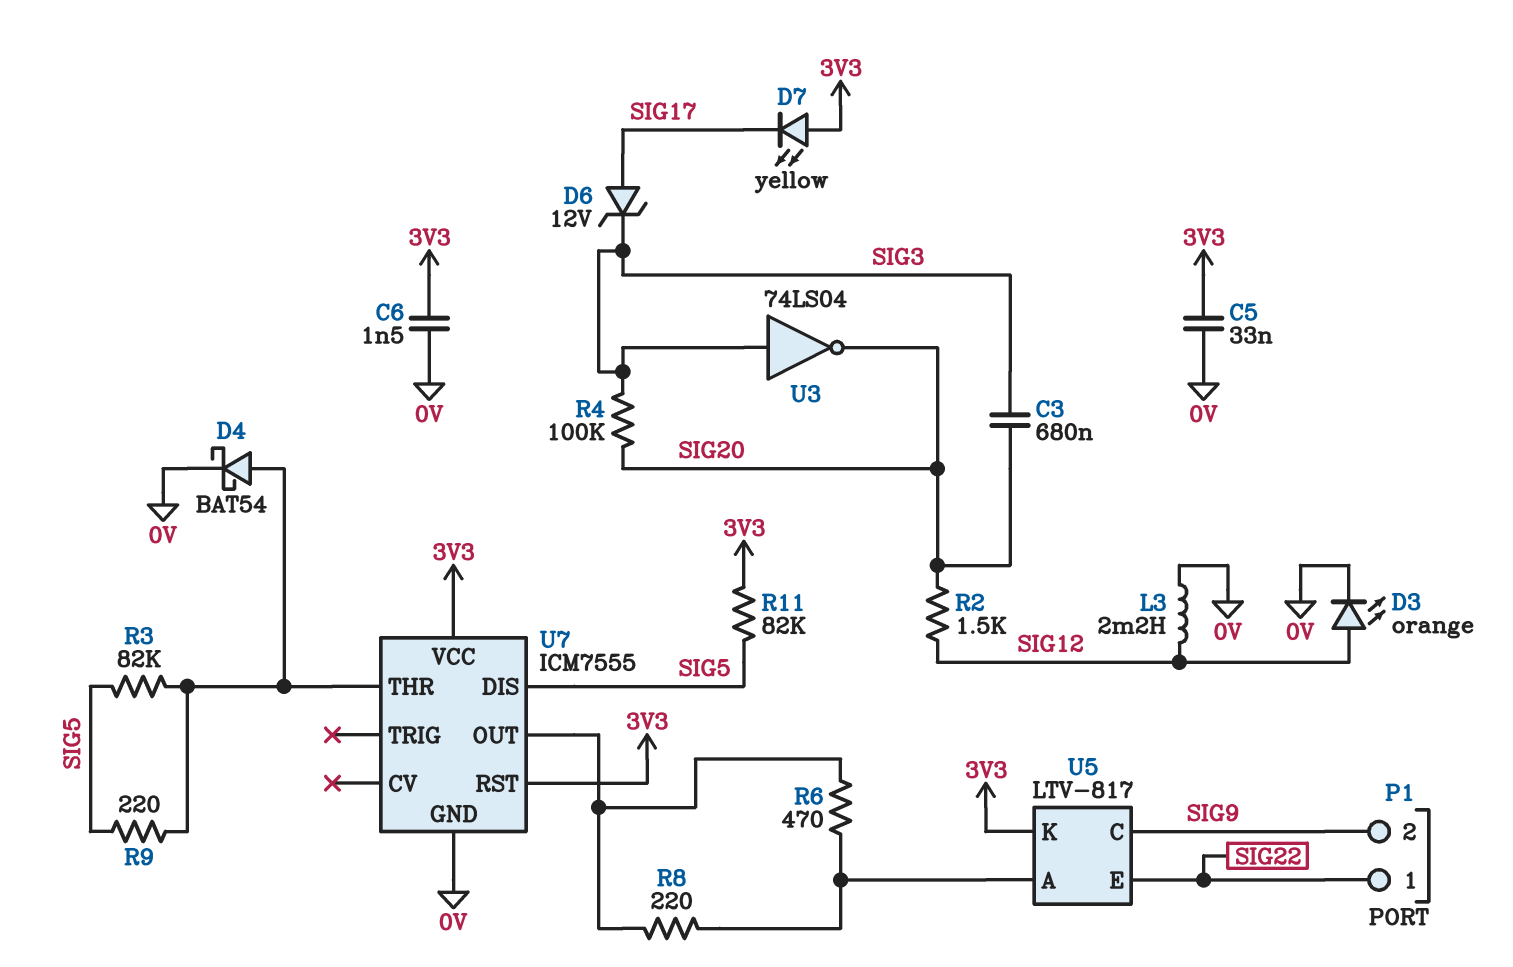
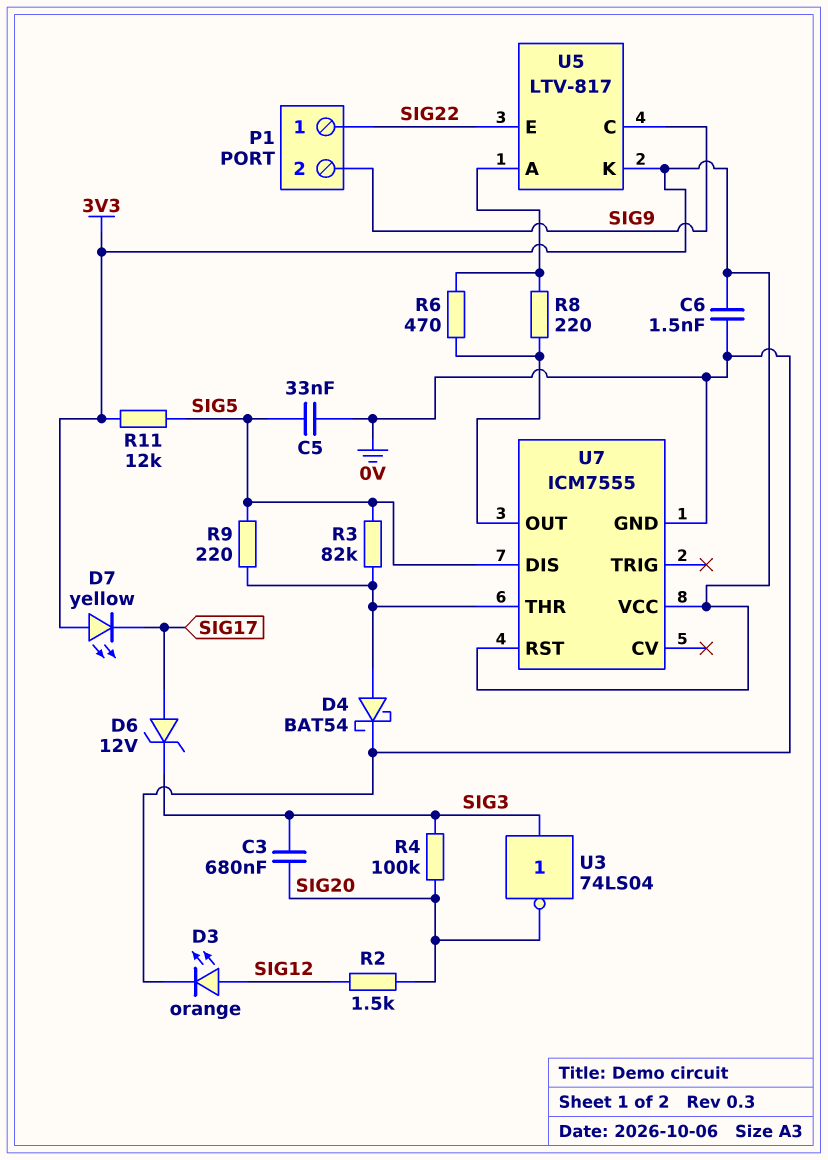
C5: 33nF (0V, 3V3) -> 33nF (0V, SIG5)
L3: 2.2mH (0V, SIG12) -> none
R11: 82k (3V3, SIG5) -> 12k (3V3, SIG5)

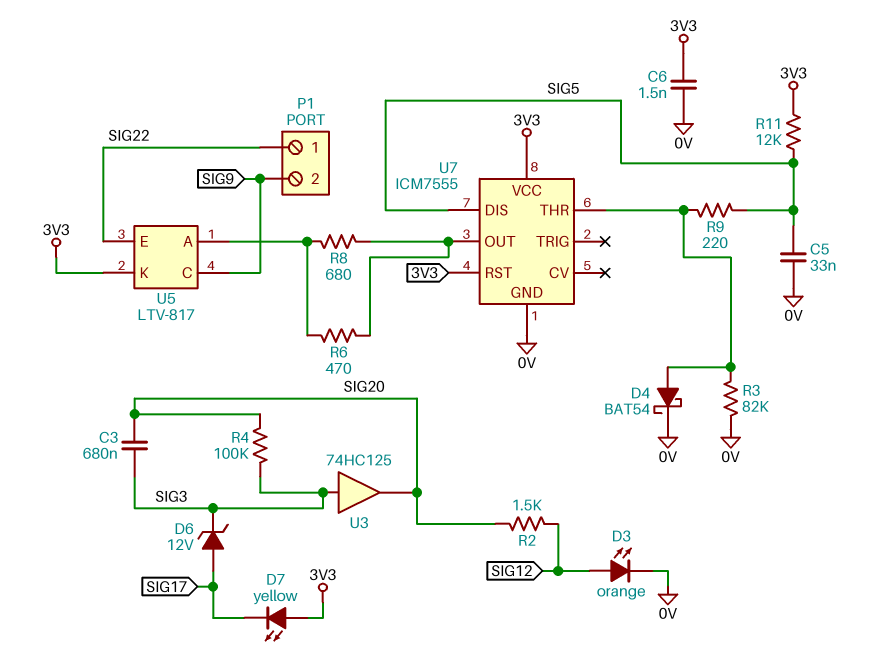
R3: 82k (SIG5, U7/THR) -> 82k (0V, U7/THR)
R8: 220 (U5/A, U7/OUT) -> 680 (U5/A, U7/OUT)
U3: NOT 74LS04 (in SIG3, out SIG20) -> buffer 74HC125 (in SIG3, out SIG20)

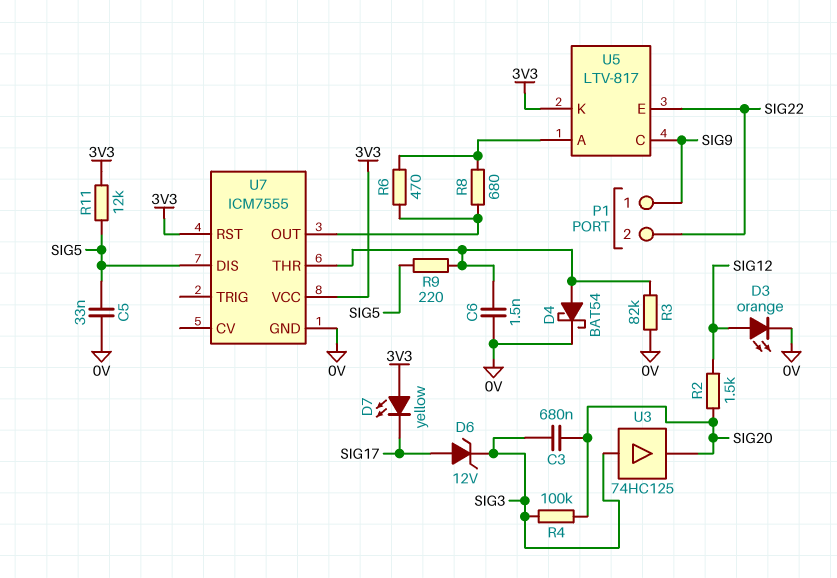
C6: 1.5nF (0V, 3V3) -> 1.5nF (0V, U7/THR)
P1 pin 1: SIG22 -> SIG9
P1 pin 2: SIG9 -> SIG22

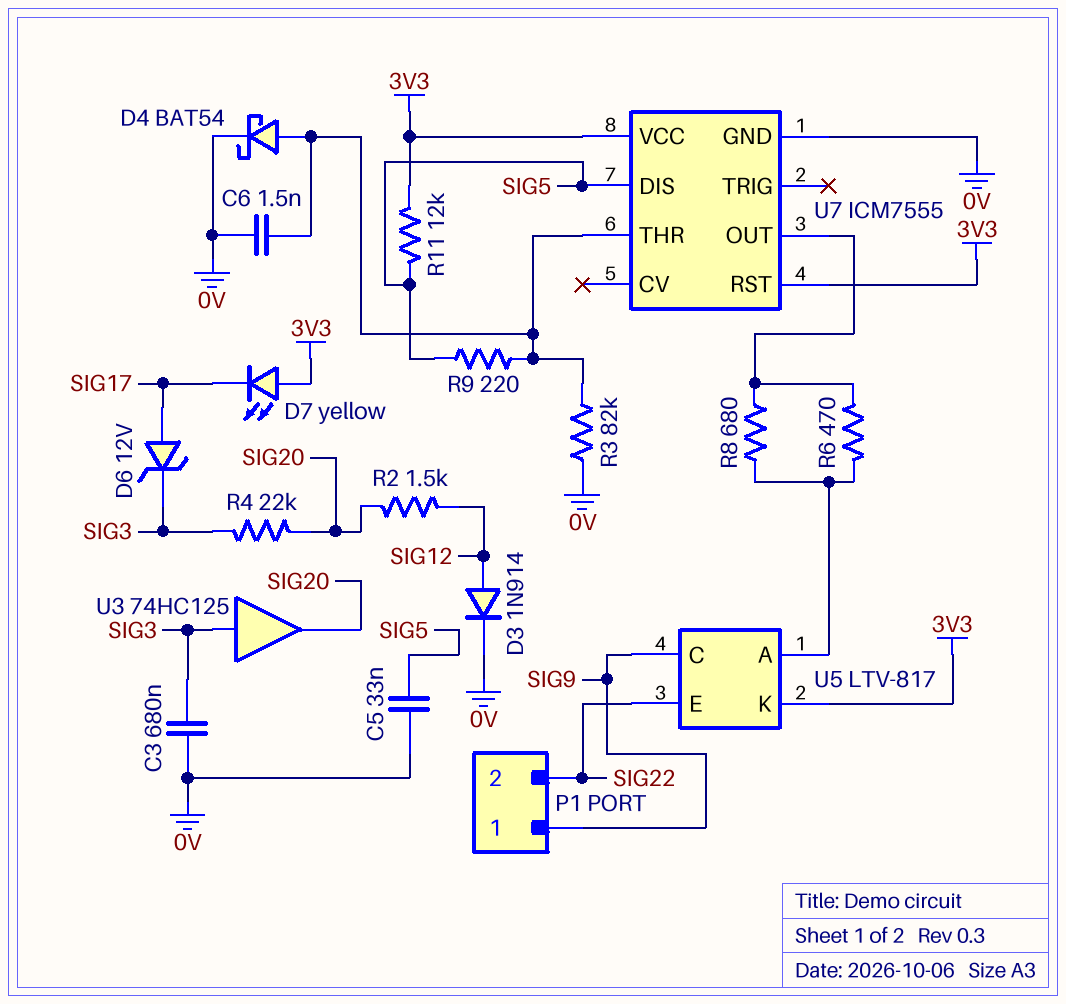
C3: 680nF (SIG3, SIG20) -> 680nF (0V, SIG3)
D3: LED orange (A SIG12, K 0V) -> diode 1N914 (A SIG12, K 0V)
R4: 100k (SIG3, SIG20) -> 22k (SIG3, SIG20)

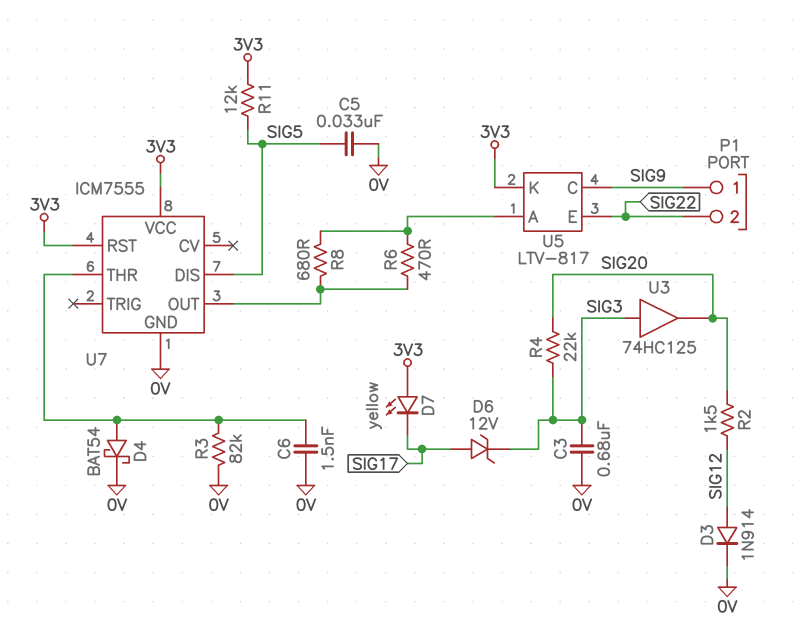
R9: 220 (SIG5, U7/THR) -> none

